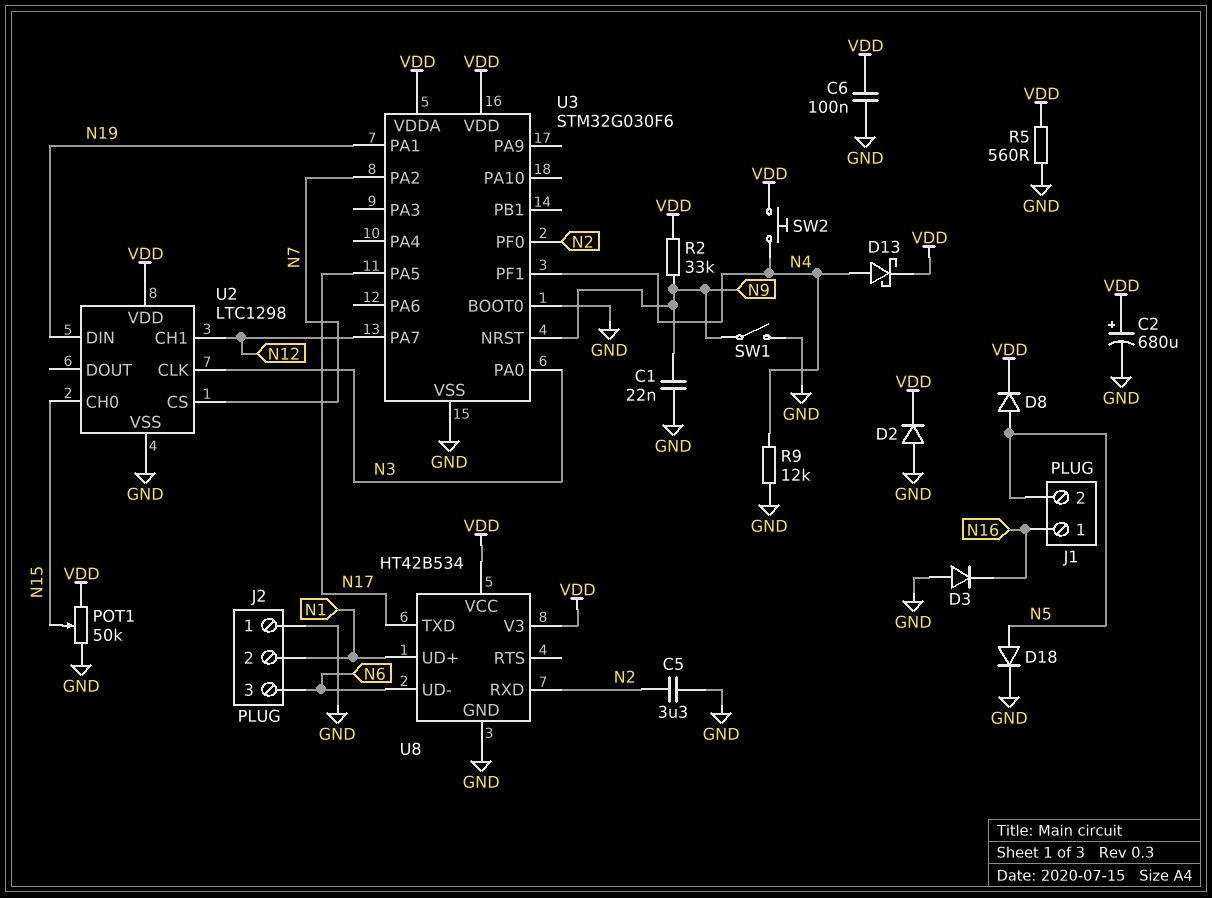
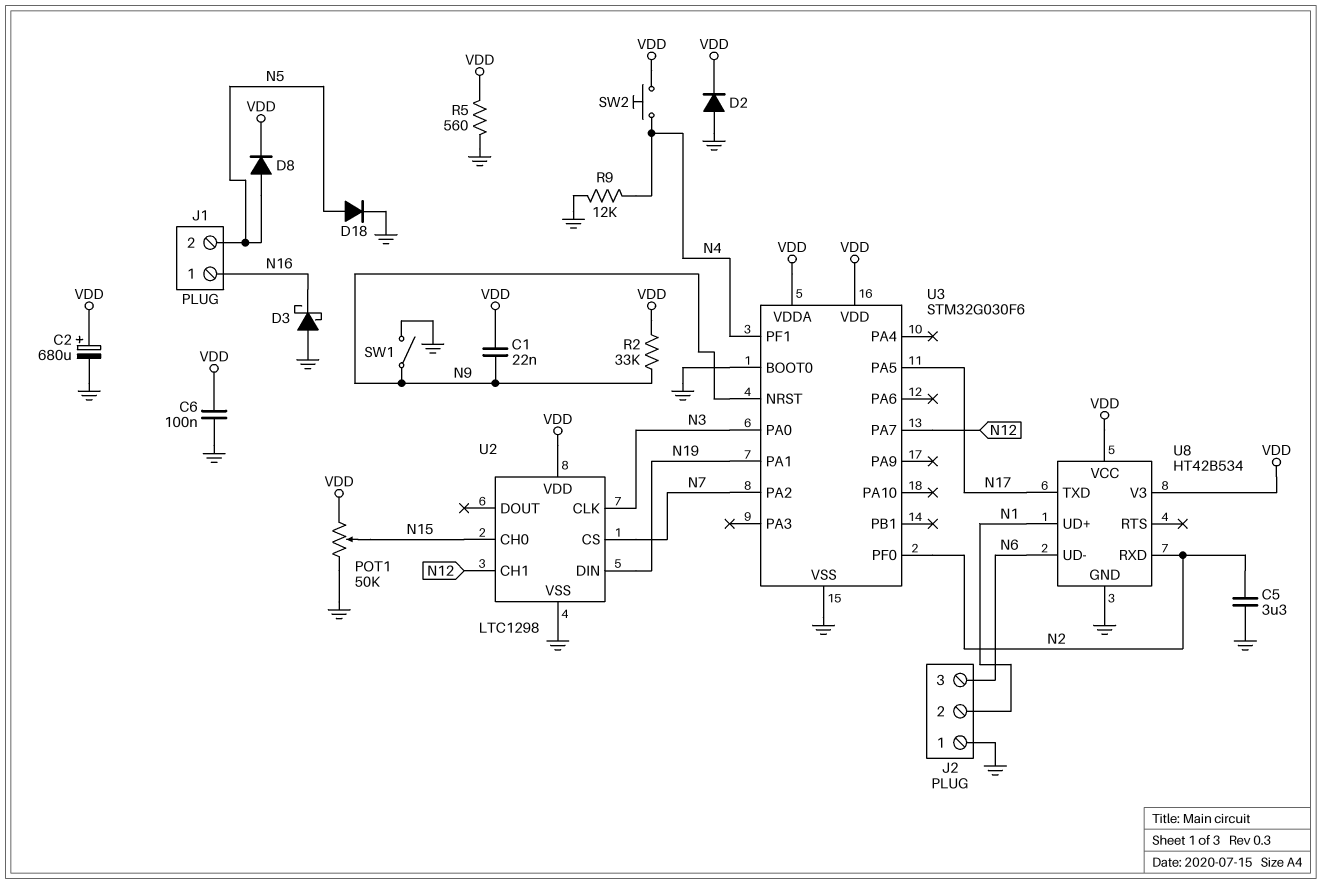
C1: 22nF (GND, N9) -> 22nF (N9, VDD)
D3: diode (A GND, K N16) -> schottky (A GND, K N16)
D13: schottky (A N4, K VDD) -> none

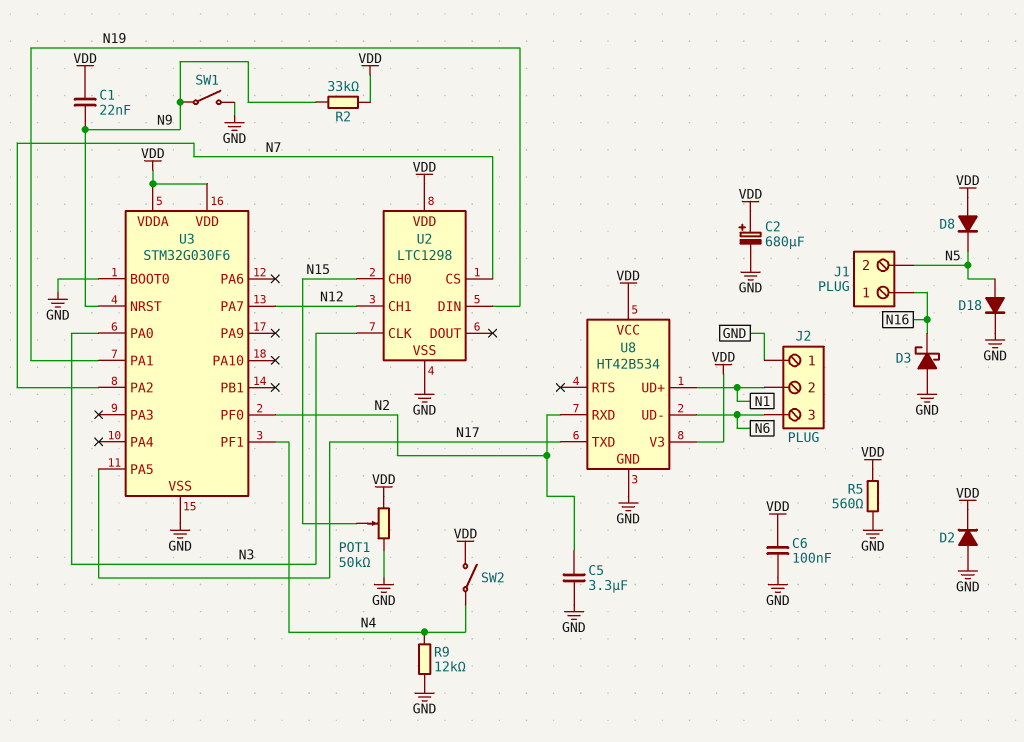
D8: diode (A N5, K VDD) -> diode (A VDD, K N5)
SW2: button (N4, VDD) -> switch (N4, VDD)

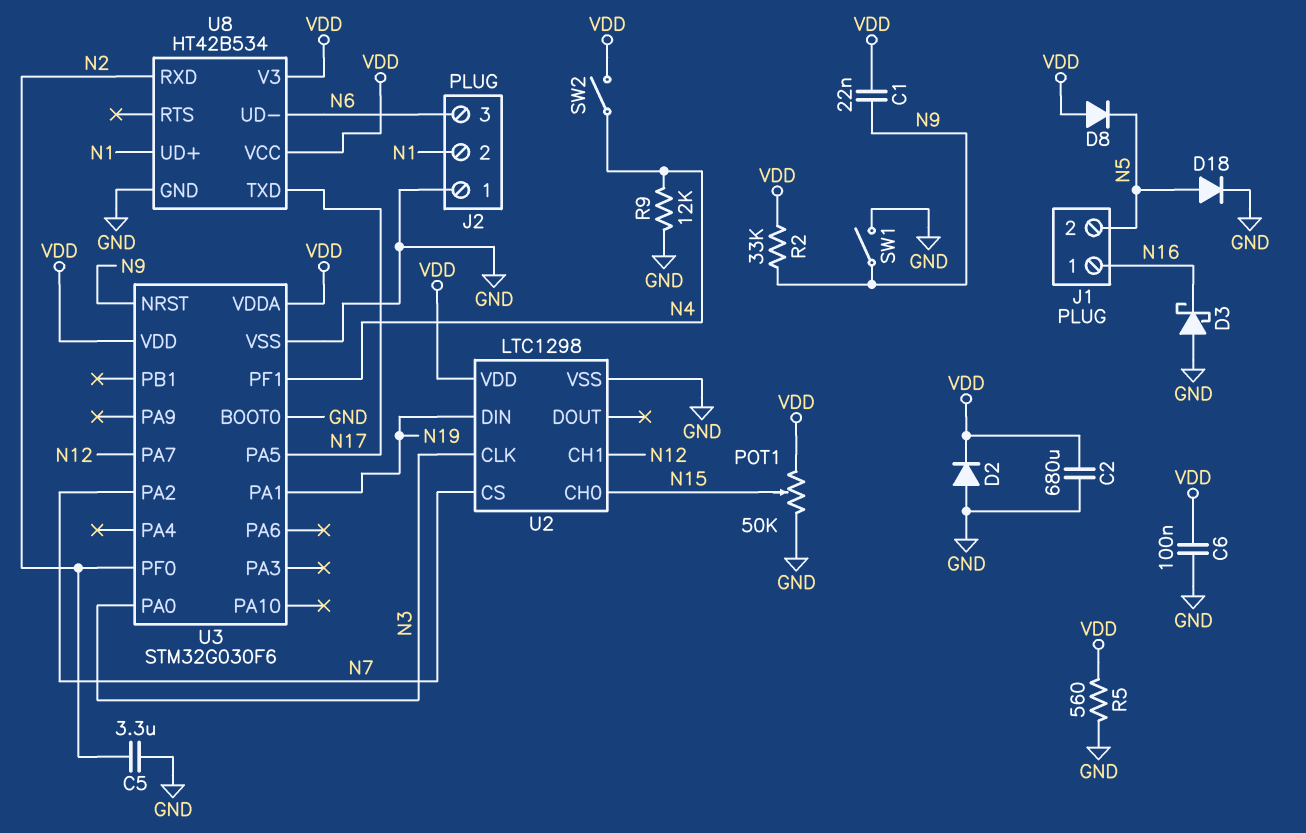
C2: 680uF (plus VDD, minus GND) -> 680uF (GND, VDD)

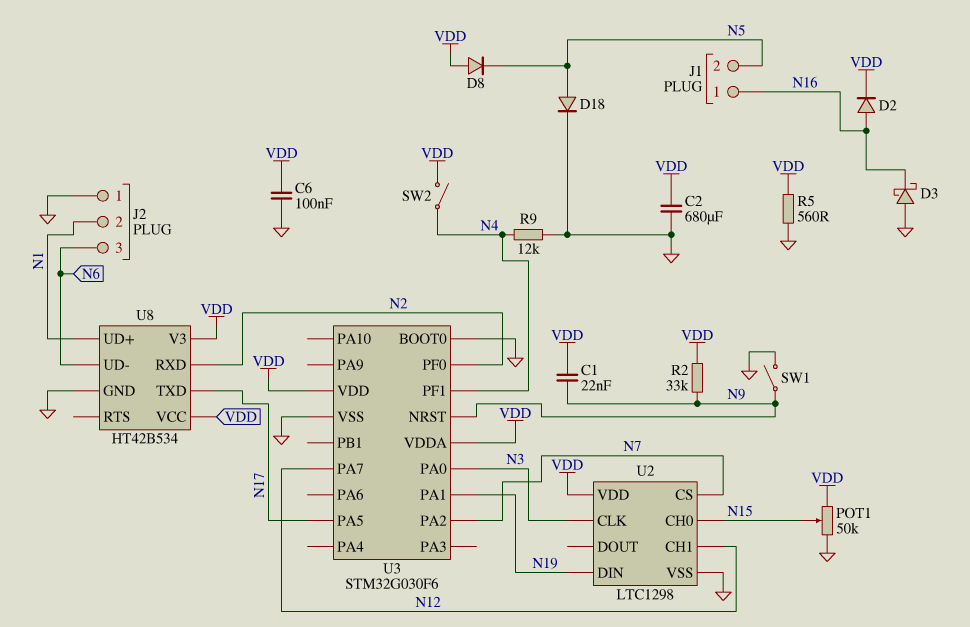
C5: 3.3uF (GND, N2) -> none
D2: diode (A GND, K VDD) -> diode (A N16, K VDD)

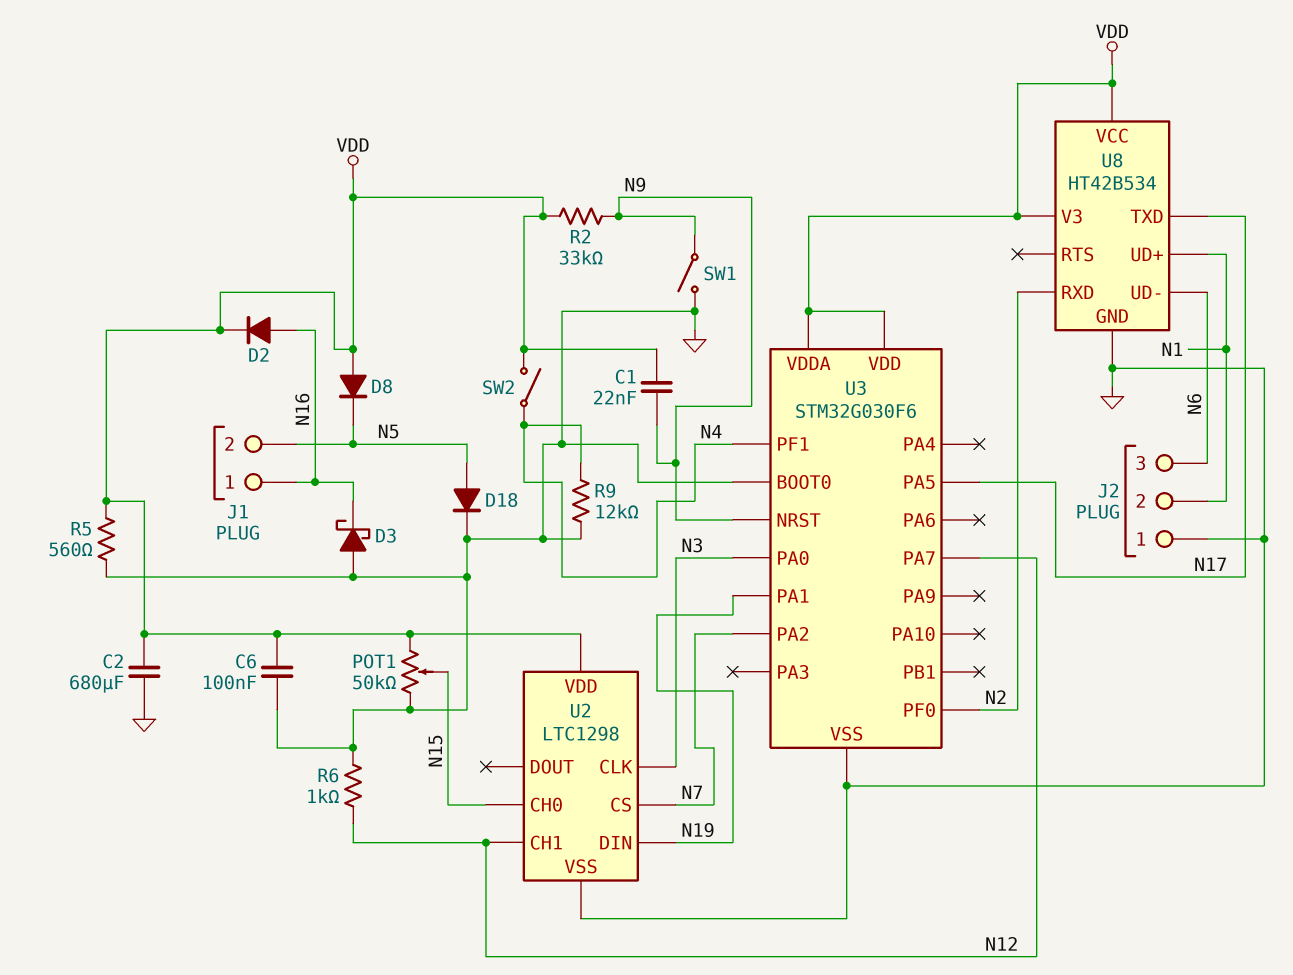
R6: none -> 1k (GND, N12)

